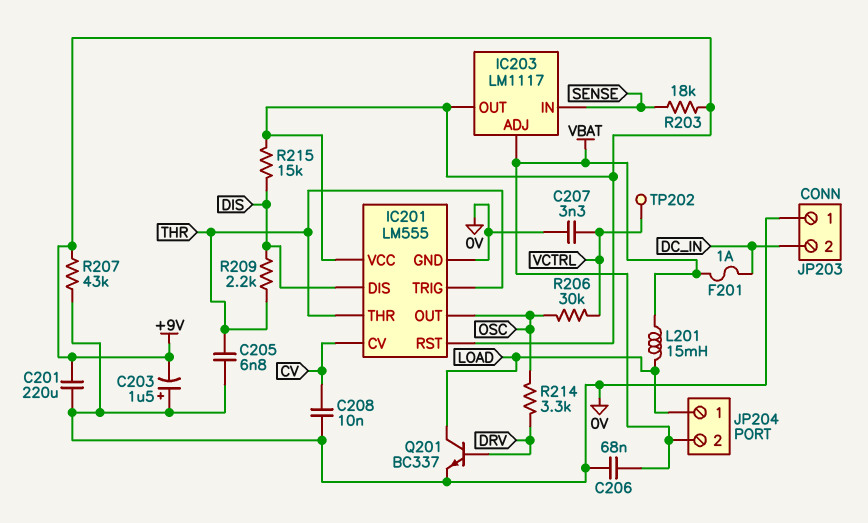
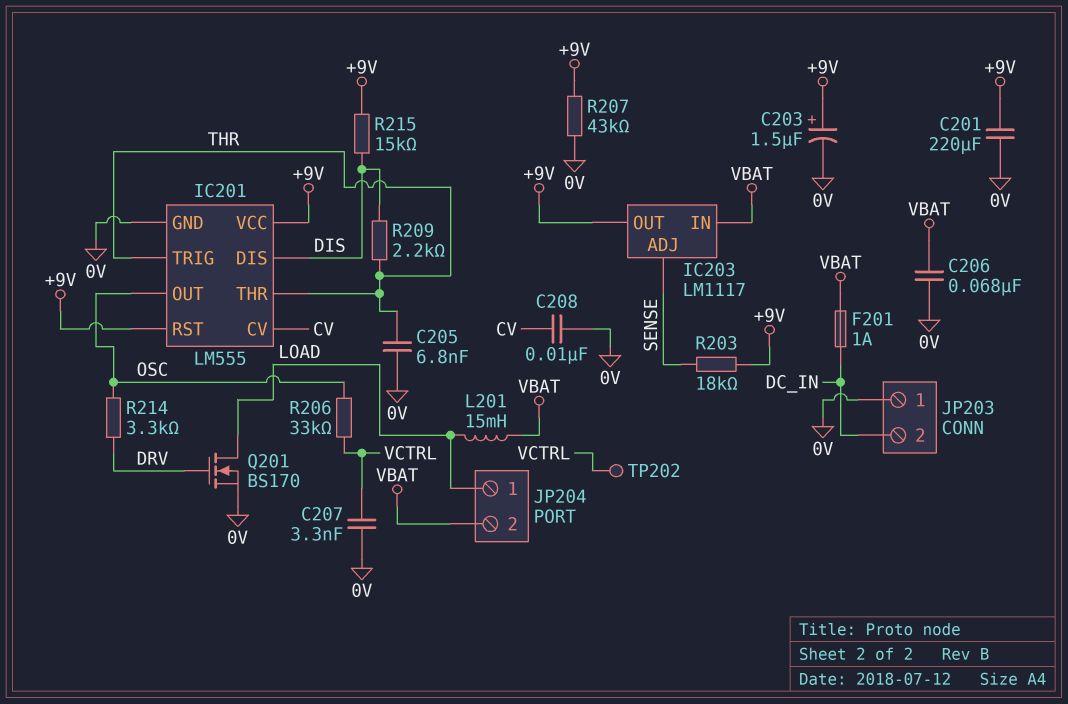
C203: 1.5uF (plus 0V, minus +9V) -> 1.5uF (plus +9V, minus 0V)
IC203 pin ADJ: VBAT -> SENSE
IC203 pin IN: SENSE -> VBAT
Q201: NPN BC337 (B DRV, C LOAD, E 0V) -> NMOS BS170 (G DRV, D LOAD, S 0V)
R206: 30k (OSC, VCTRL) -> 33k (OSC, VCTRL)

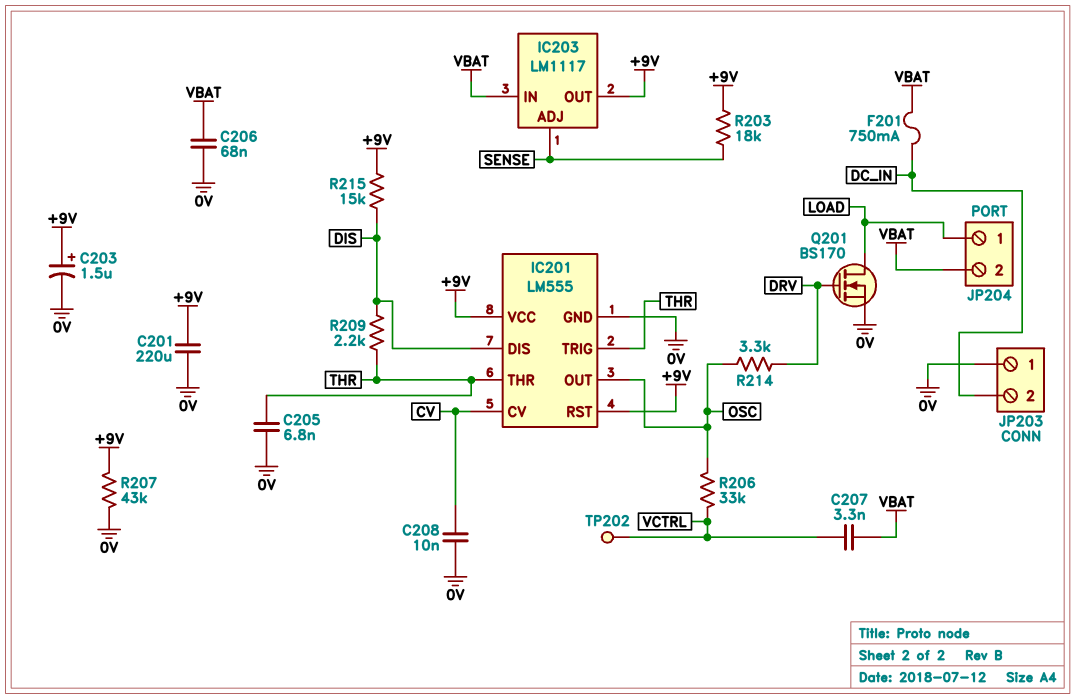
C207: 3.3nF (0V, VCTRL) -> 3.3nF (VBAT, VCTRL)
F201: 1A (DC_IN, VBAT) -> 750mA (DC_IN, VBAT)
L201: 15mH (LOAD, VBAT) -> none

